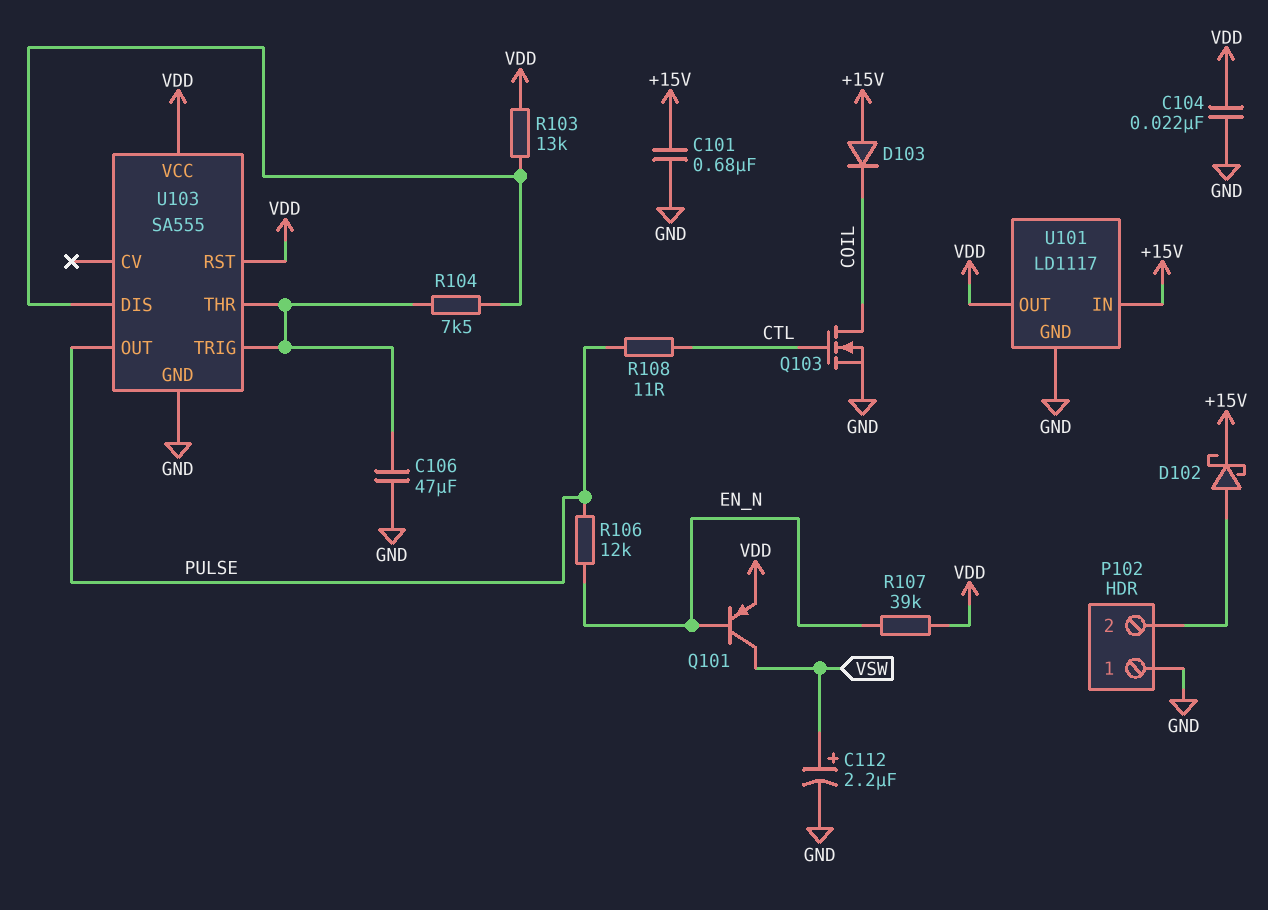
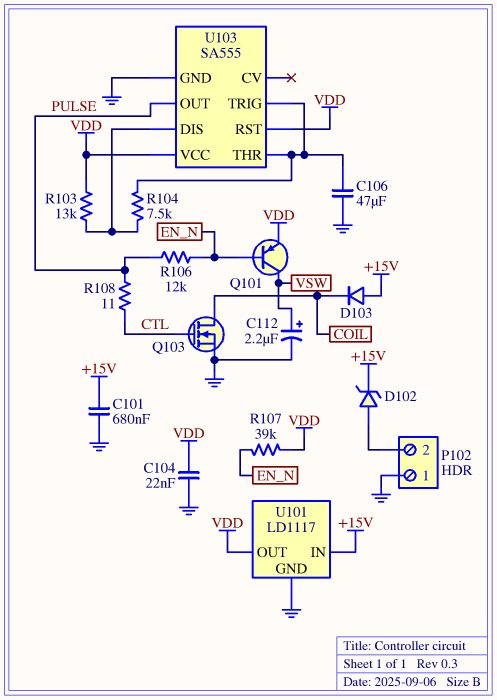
D102: schottky (A P102/2, K +15V) -> zener (A P102/2, K +15V)

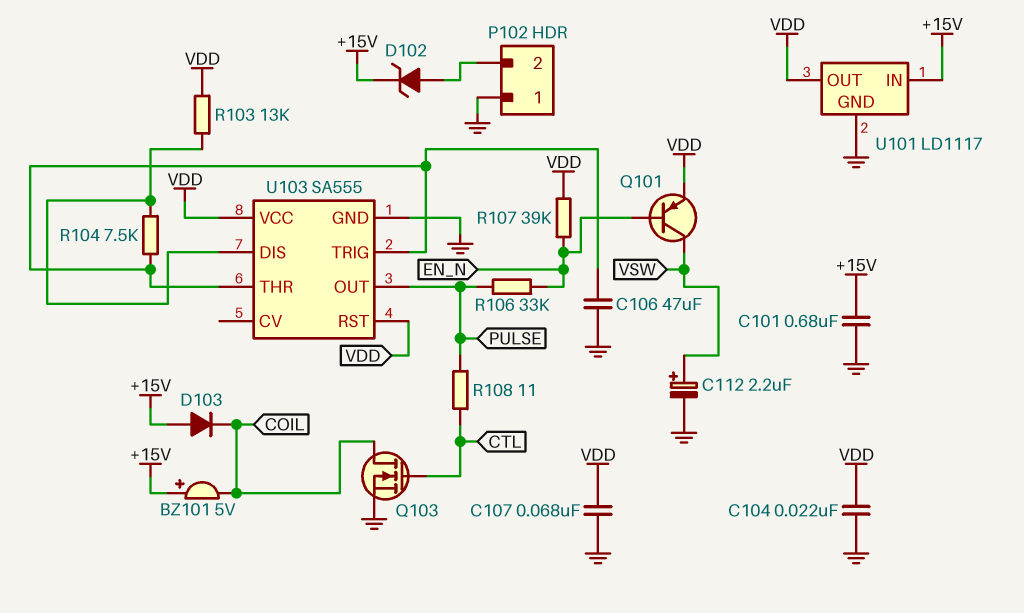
BZ101: none -> buzzer 5V (plus +15V, minus COIL)
C107: none -> 68nF (GND, VDD)
R106: 12k (EN_N, PULSE) -> 33k (EN_N, PULSE)

